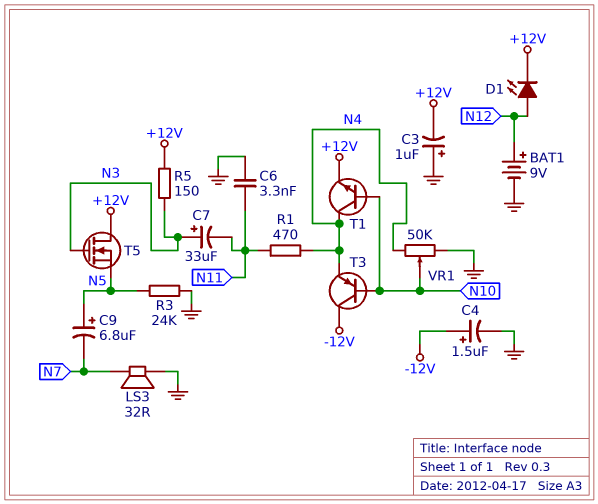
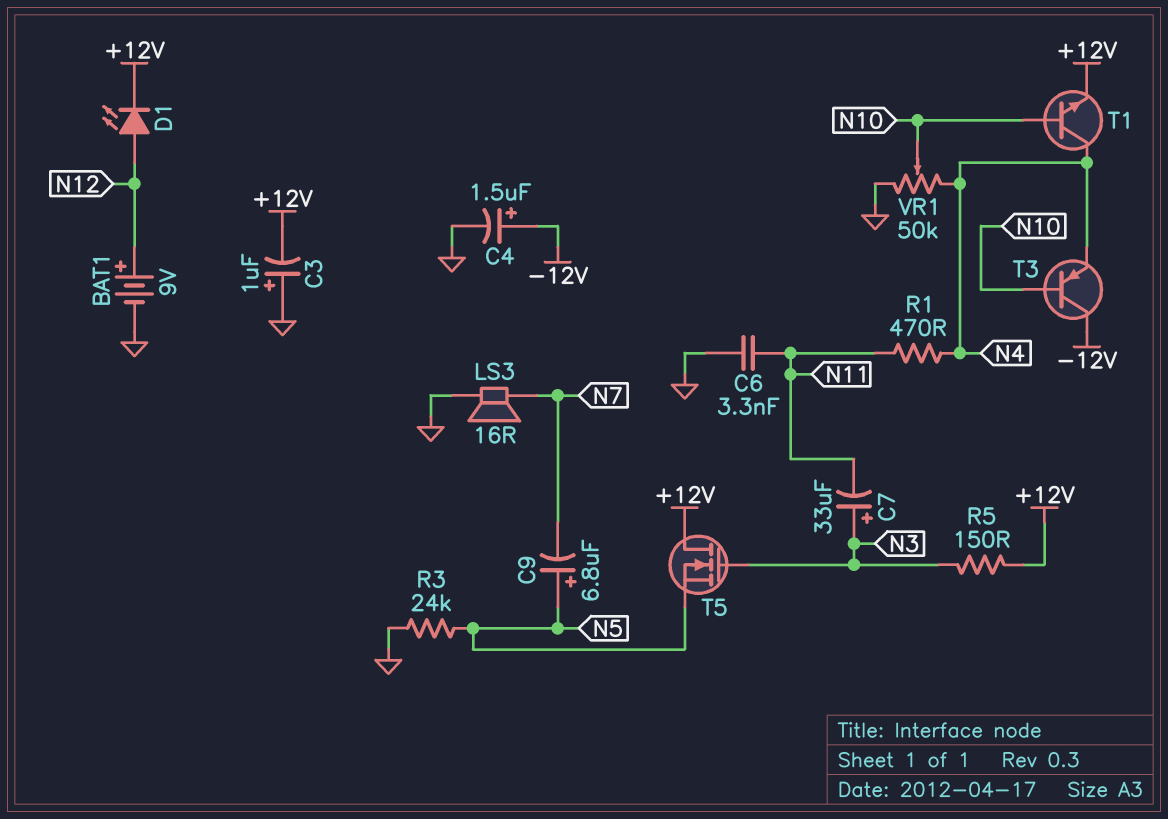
LS3: speaker 32R (GND, N7) -> speaker 16R (GND, N7)

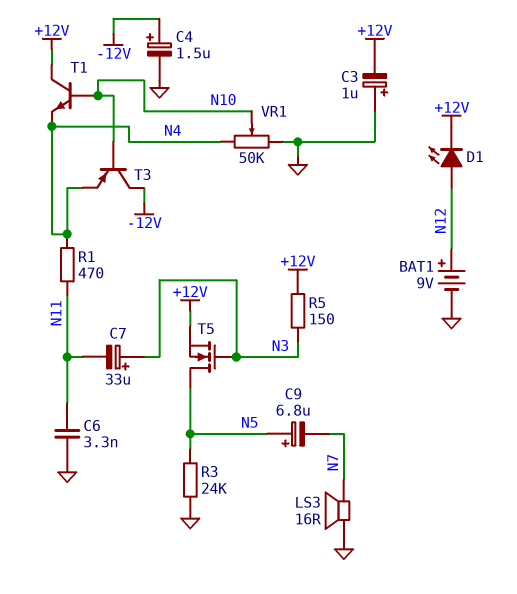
T1: NPN (B N10, C N4, E +12V) -> NPN (B N10, C +12V, E N4)
T5: NMOS (G N3, D +12V, S N5) -> NMOS (G N3, D N5, S +12V)

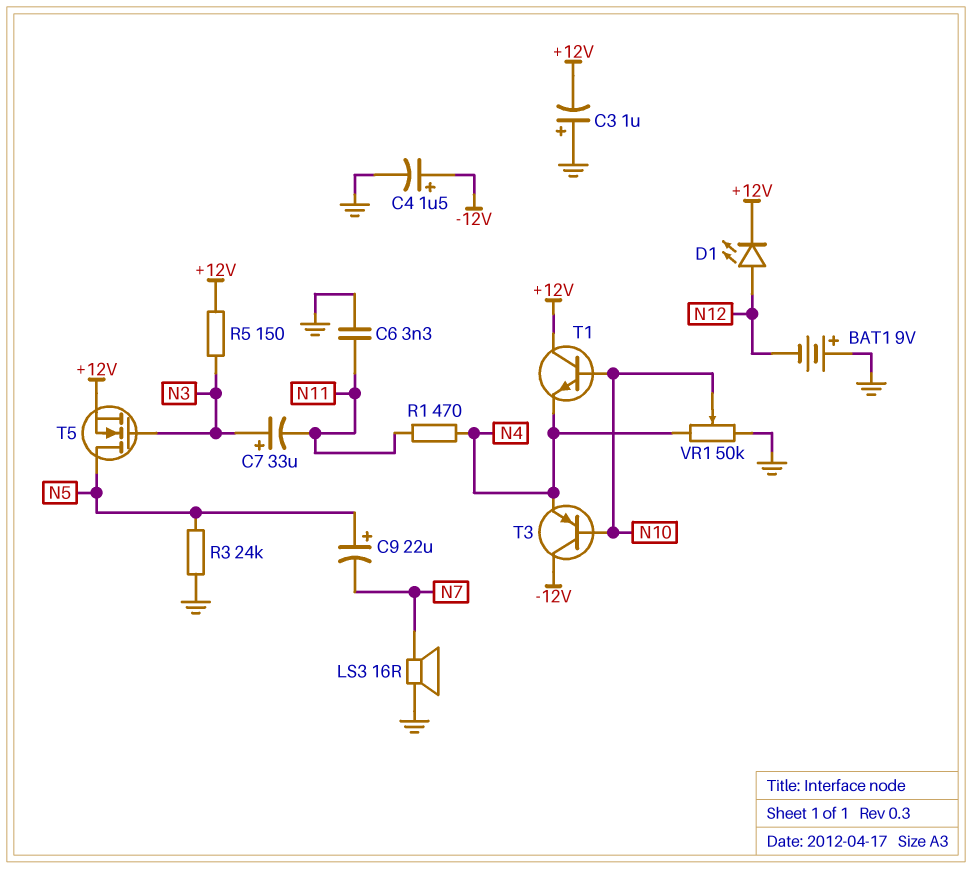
BAT1: 9V (plus N12, minus GND) -> 9V (plus GND, minus N12)
C9: 6.8uF (plus N5, minus N7) -> 22uF (plus N5, minus N7)

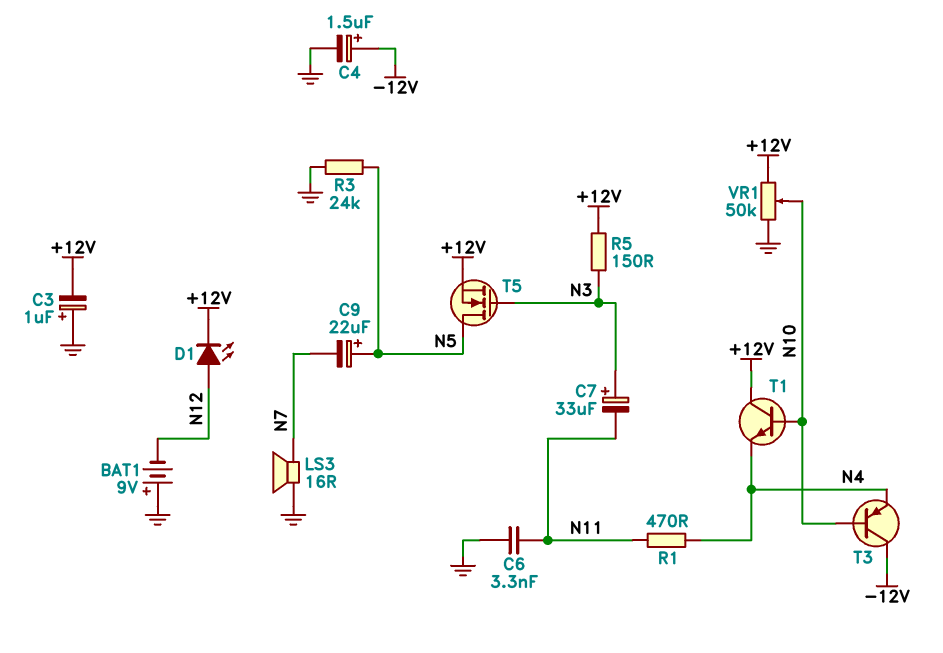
VR1: 50k (GND, N4, wiper N10) -> 50k (+12V, GND, wiper N10)

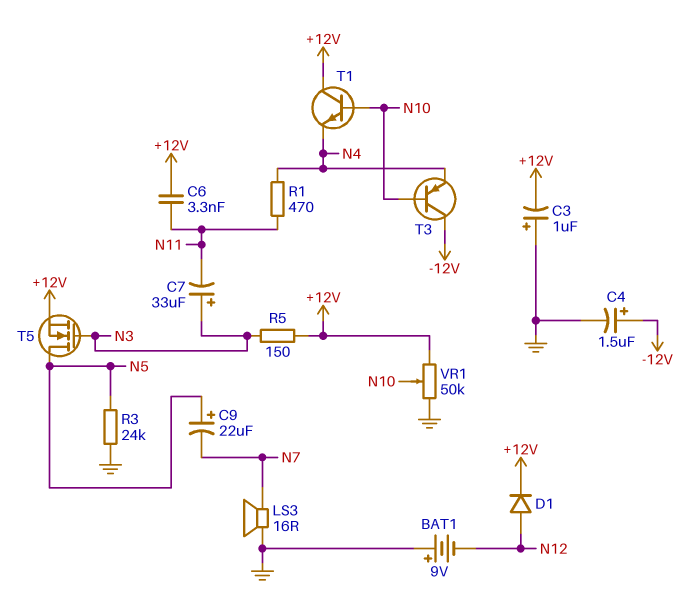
C6: 3.3nF (GND, N11) -> 3.3nF (+12V, N11)
D1: LED (A N12, K +12V) -> diode (A N12, K +12V)

